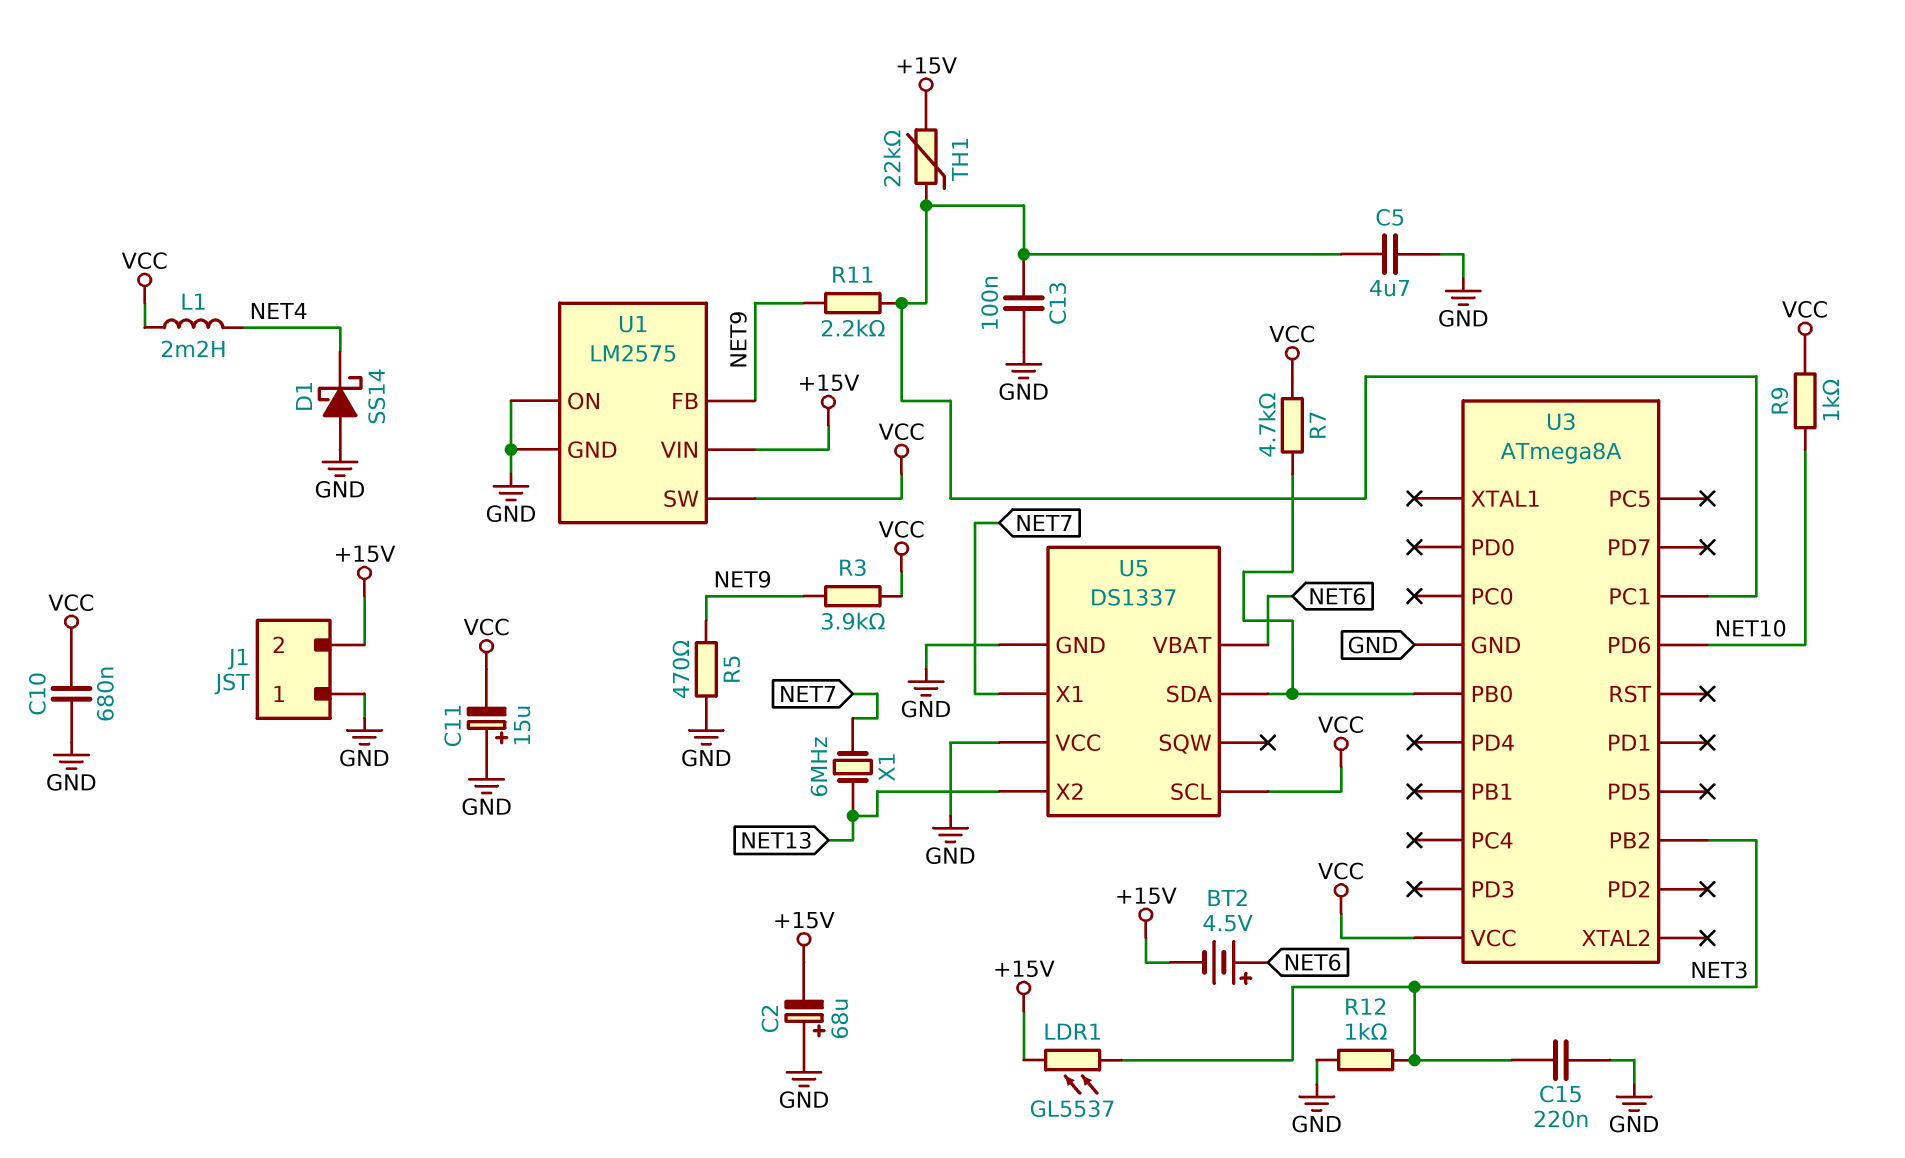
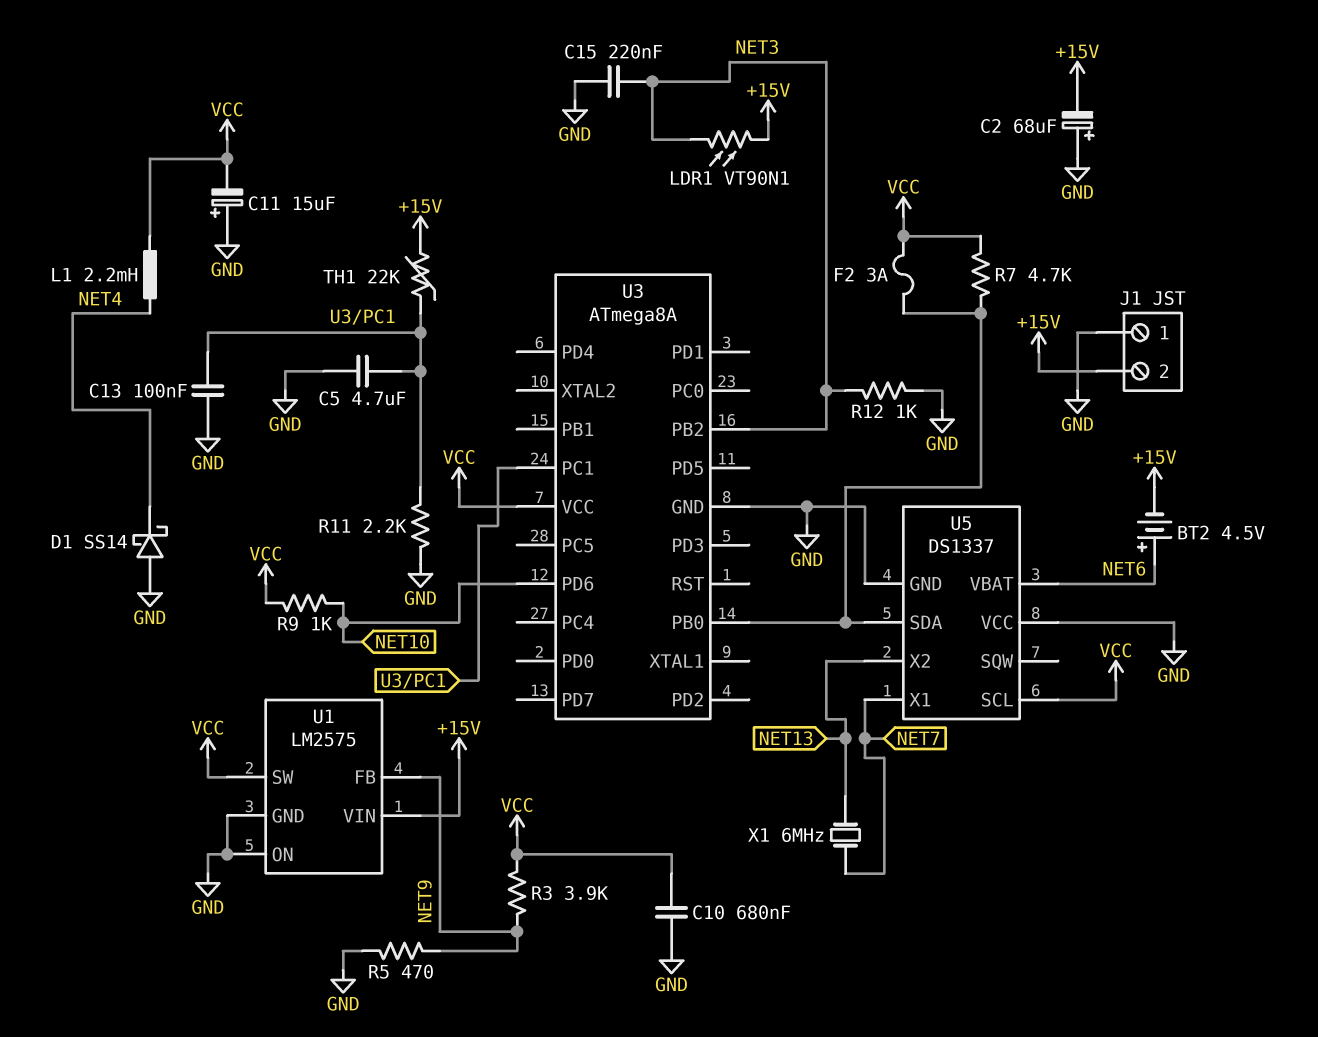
F2: none -> 3A (U3/PB0, VCC)
LDR1: GL5537 (+15V, NET3) -> VT90N1 (+15V, NET3)
R11: 2.2k (NET9, U3/PC1) -> 2.2k (GND, U3/PC1)

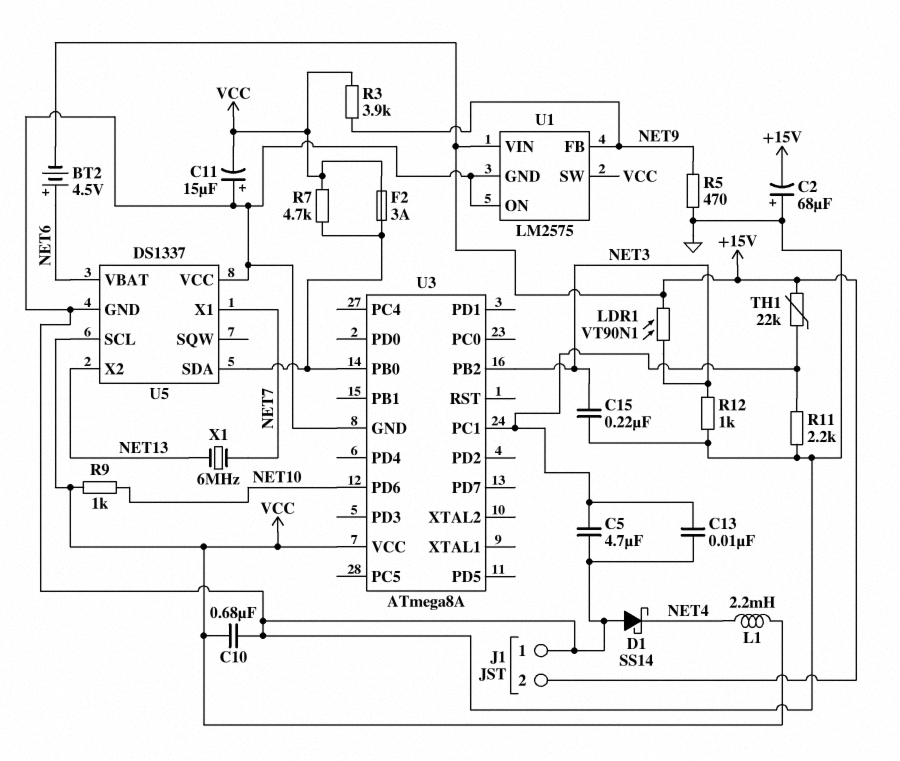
C13: 100nF (GND, U3/PC1) -> 10nF (GND, U3/PC1)

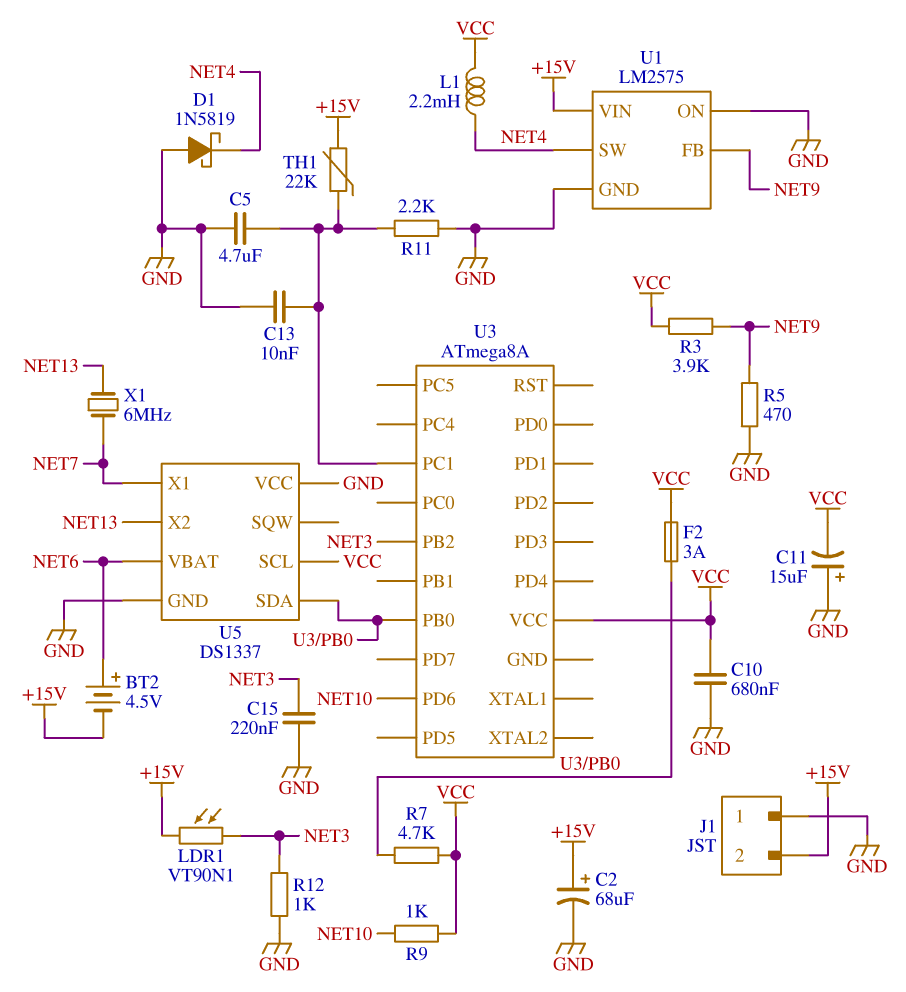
C2: 68uF (plus GND, minus +15V) -> 68uF (plus +15V, minus GND)
D1: schottky SS14 (A GND, K NET4) -> schottky 1N5819 (A GND, K NET4)
U1 pin SW: VCC -> NET4
U3 pin GND: GND -> none

